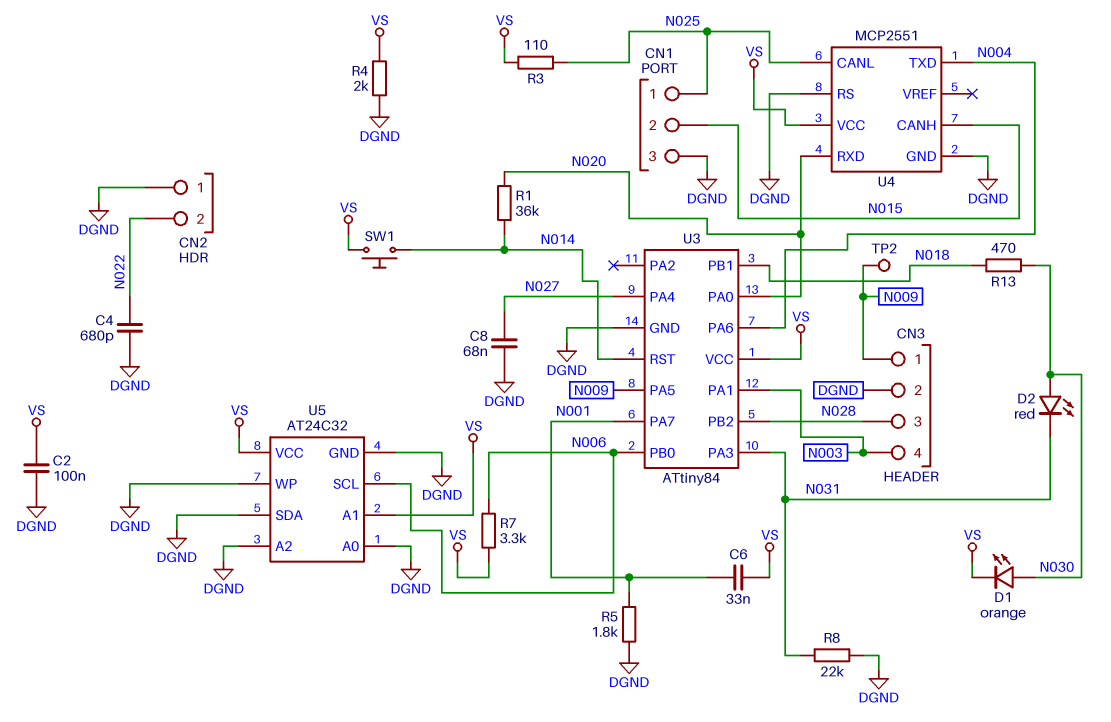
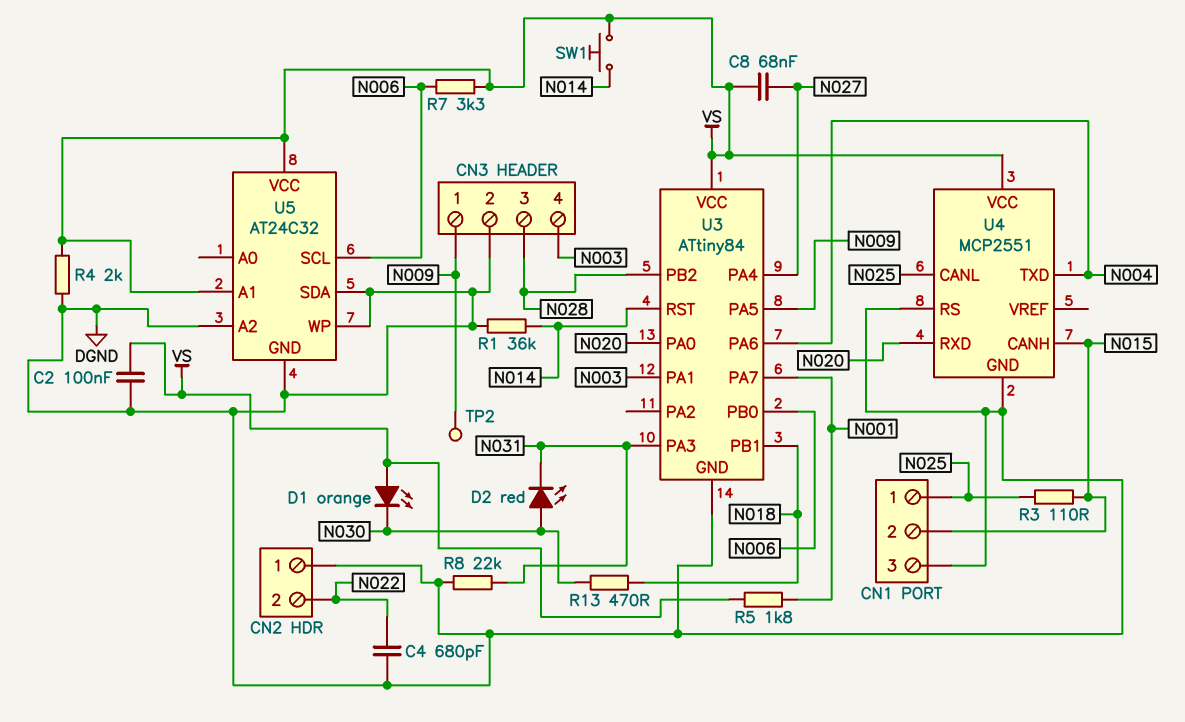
C6: 33nF (N001, VS) -> none
C8: 68nF (DGND, N027) -> 68nF (N027, VS)
D1: LED orange (A N030, K VS) -> LED orange (A VS, K N030)
R1: 36k (N014, N020) -> 36k (DGND, N014)
R3: 110 (N025, VS) -> 110 (N015, N025)
R5: 1.8k (DGND, N001) -> 1.8k (N001, VS)
U5 pin A0: DGND -> none

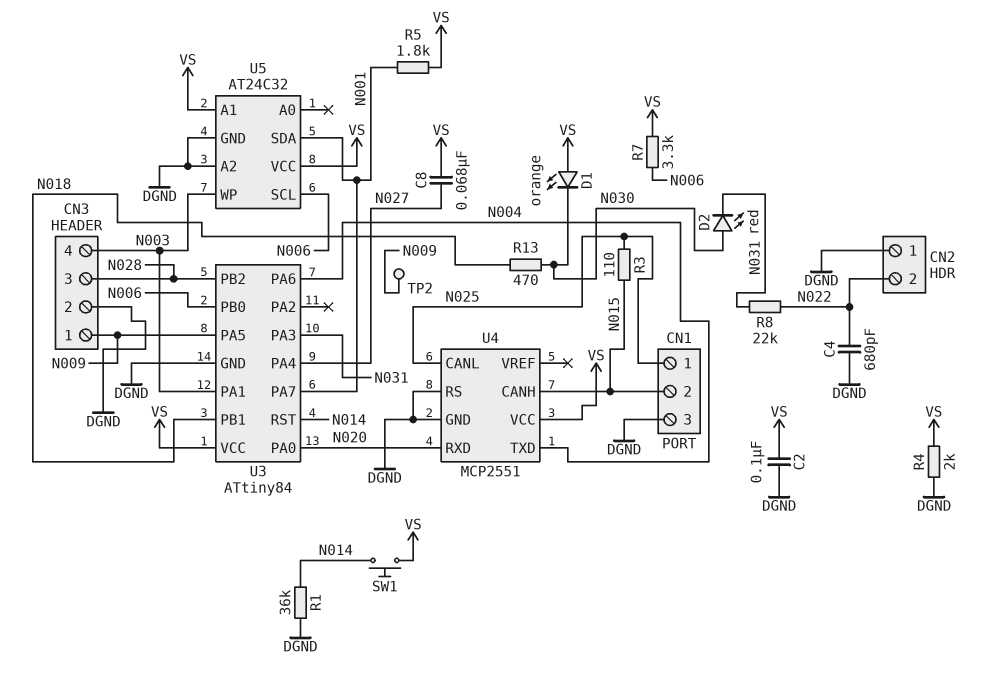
R8: 22k (DGND, N031) -> 22k (N022, N031)
U5 pin SDA: DGND -> N001
U5 pin WP: DGND -> N003

